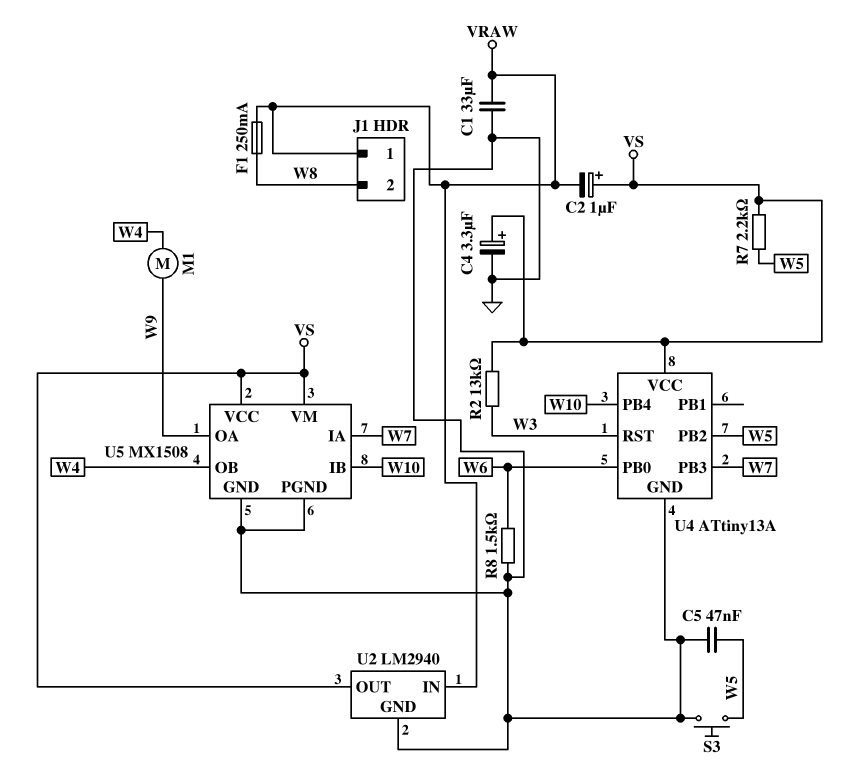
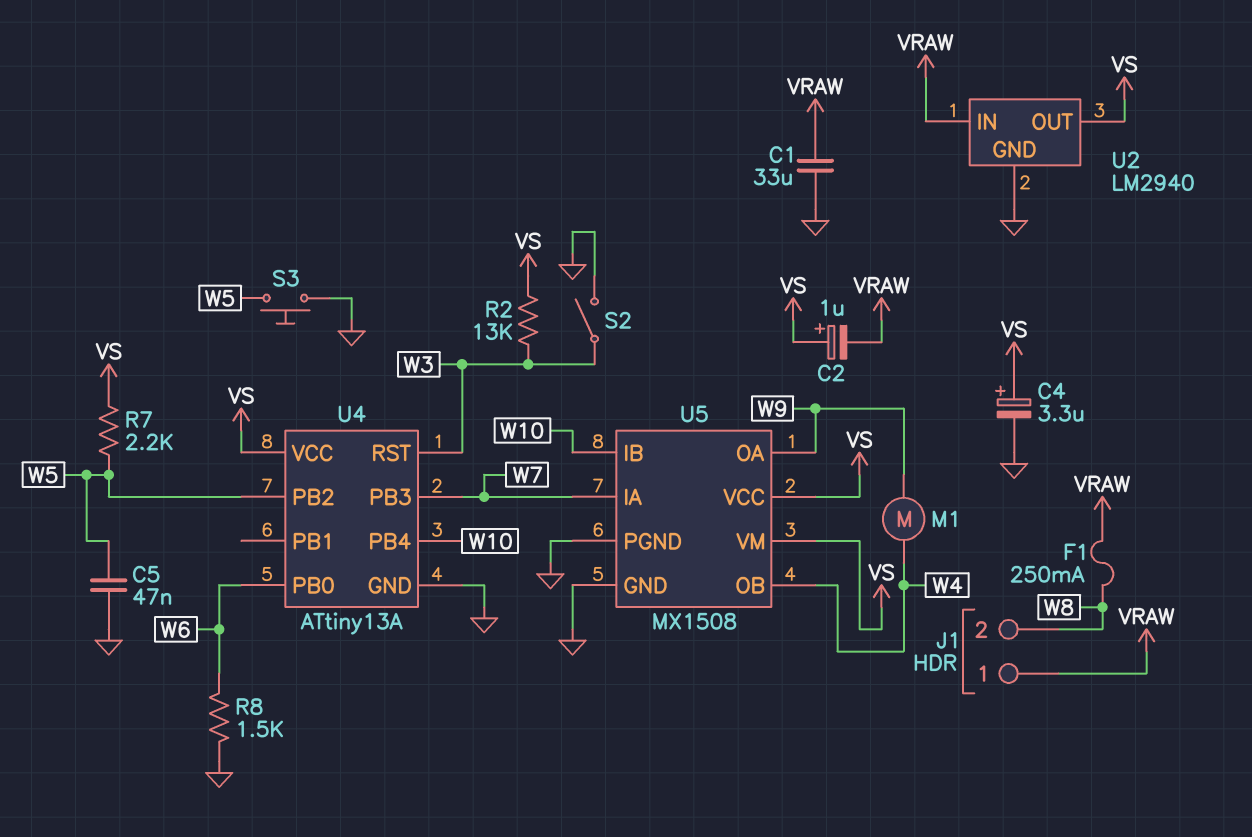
S2: none -> switch (GND, W3)

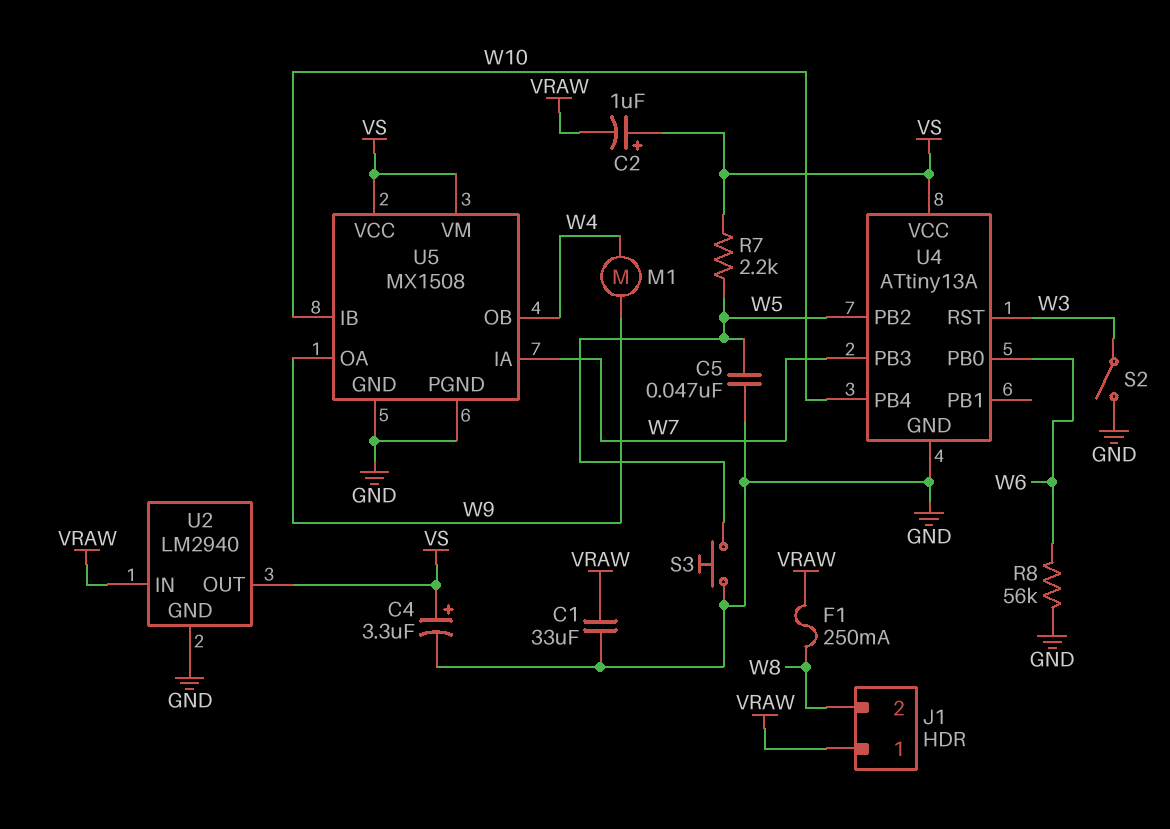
R2: 13k (VS, W3) -> none
R8: 1.5k (GND, W6) -> 56k (GND, W6)

